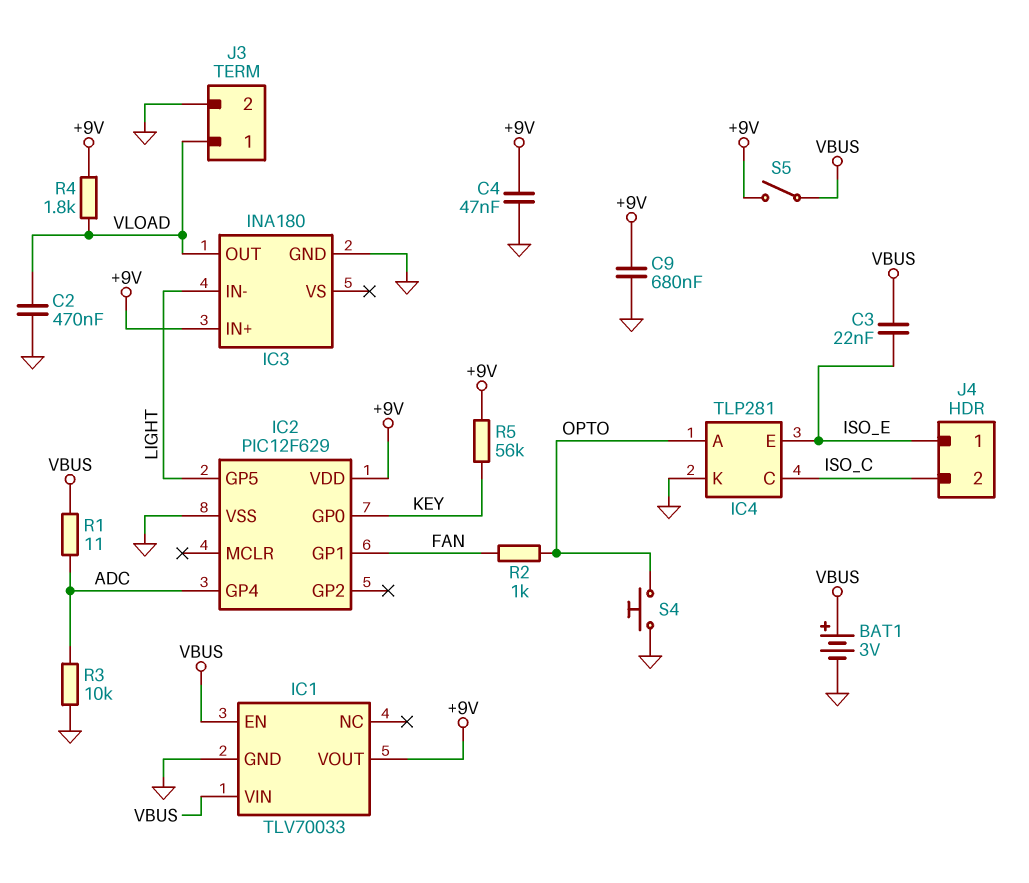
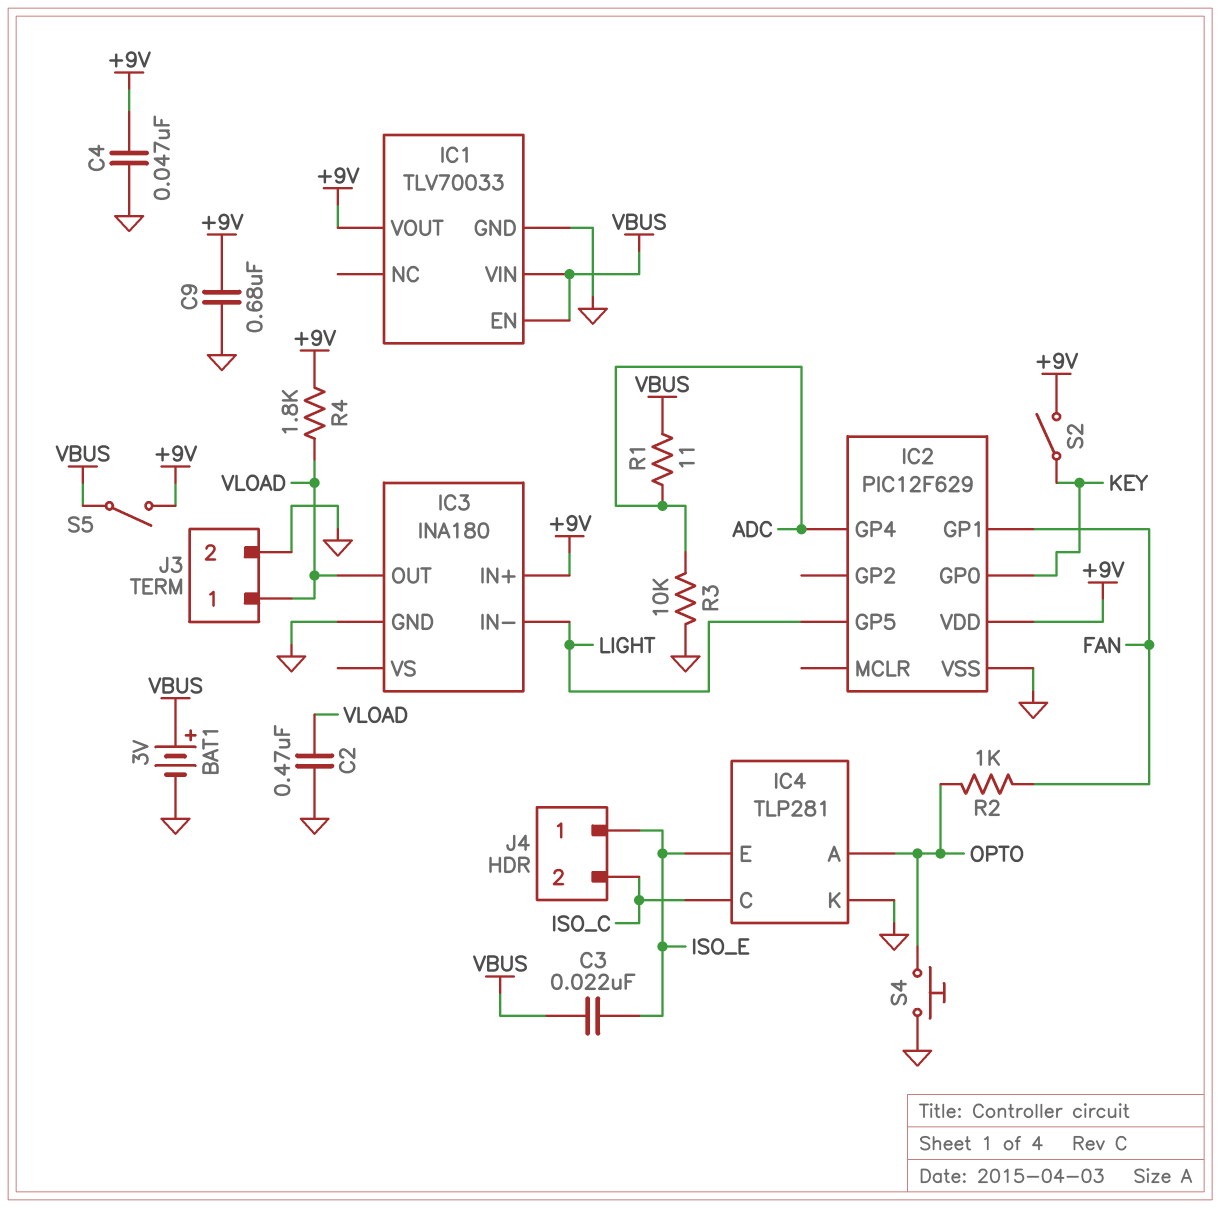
R5: 56k (+9V, KEY) -> none
S2: none -> switch (+9V, KEY)

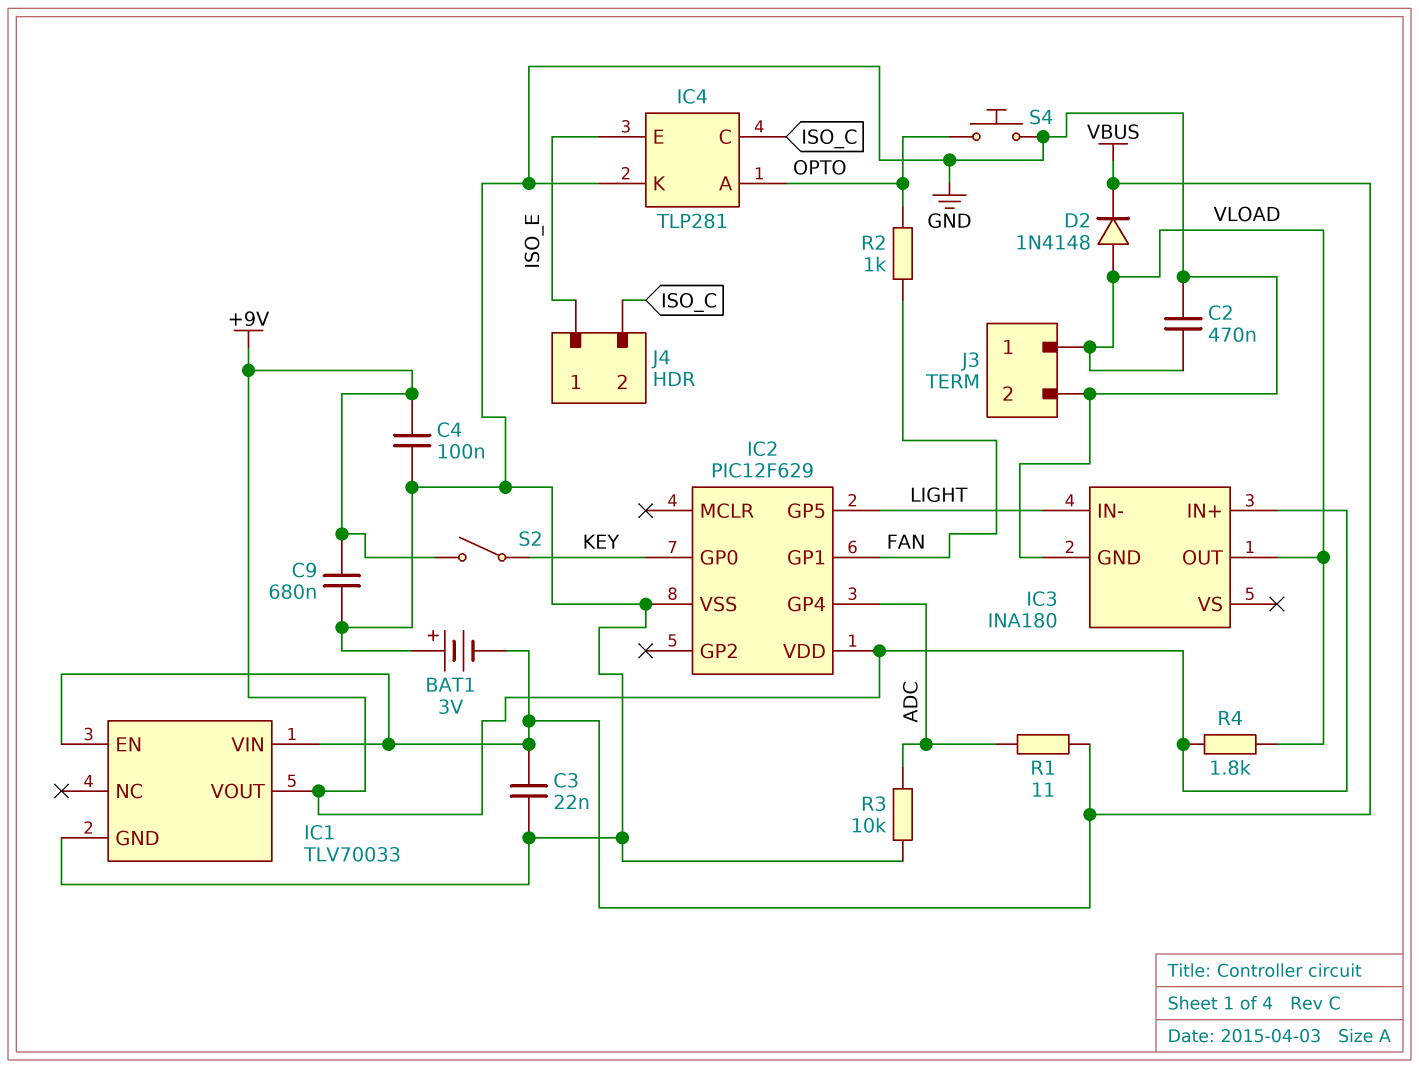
BAT1: 3V (plus VBUS, minus GND) -> 3V (plus GND, minus VBUS)
C3: 22nF (ISO_E, VBUS) -> 22nF (GND, VBUS)
C4: 47nF (+9V, GND) -> 100nF (+9V, GND)
D2: none -> diode 1N4148 (A VLOAD, K VBUS)
S5: switch (+9V, VBUS) -> none

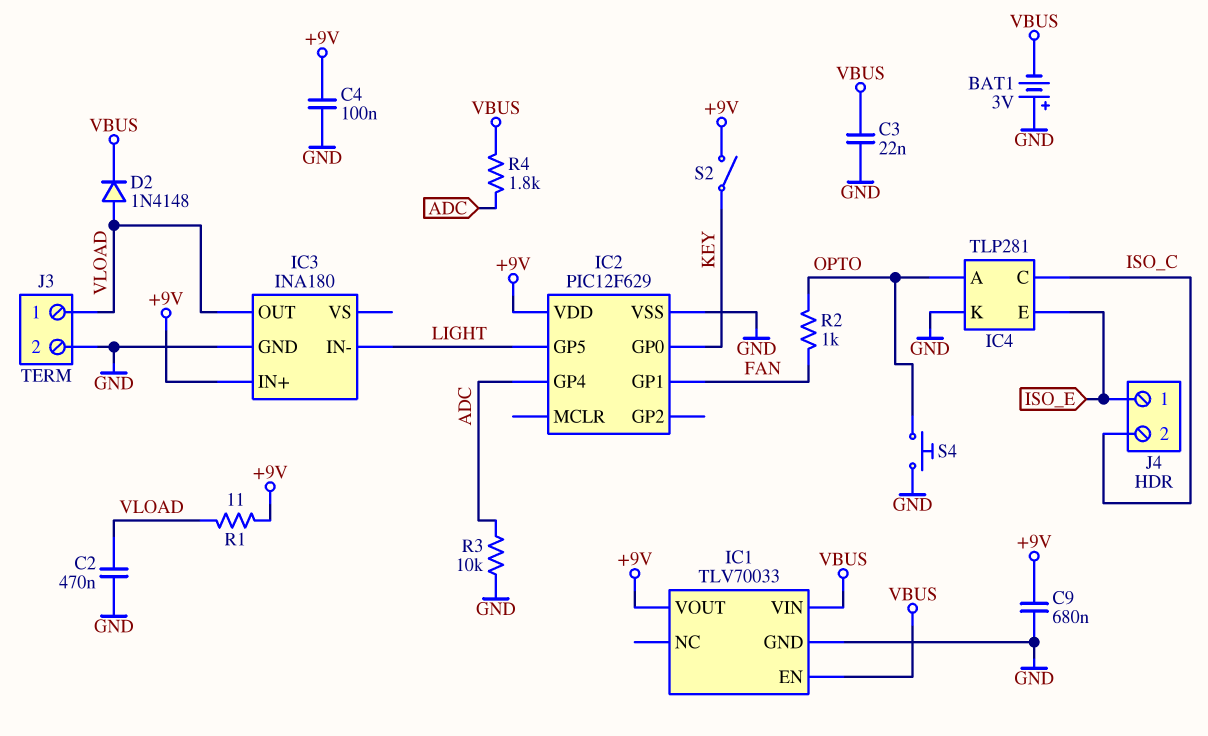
R1: 11 (ADC, VBUS) -> 11 (+9V, VLOAD)
R4: 1.8k (+9V, VLOAD) -> 1.8k (ADC, VBUS)

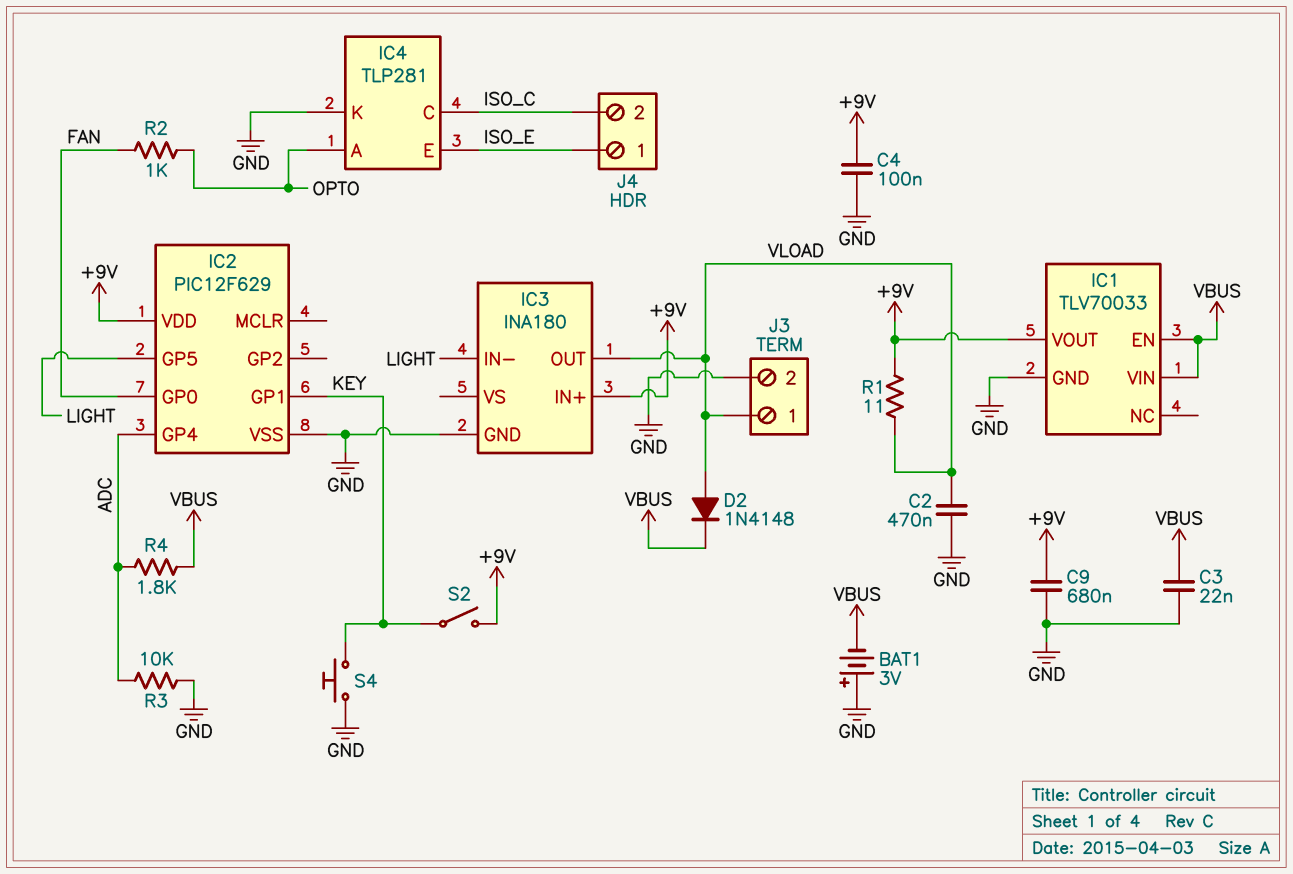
IC2 pin GP0: KEY -> FAN
IC2 pin GP1: FAN -> KEY
S4: button (GND, OPTO) -> button (GND, KEY)

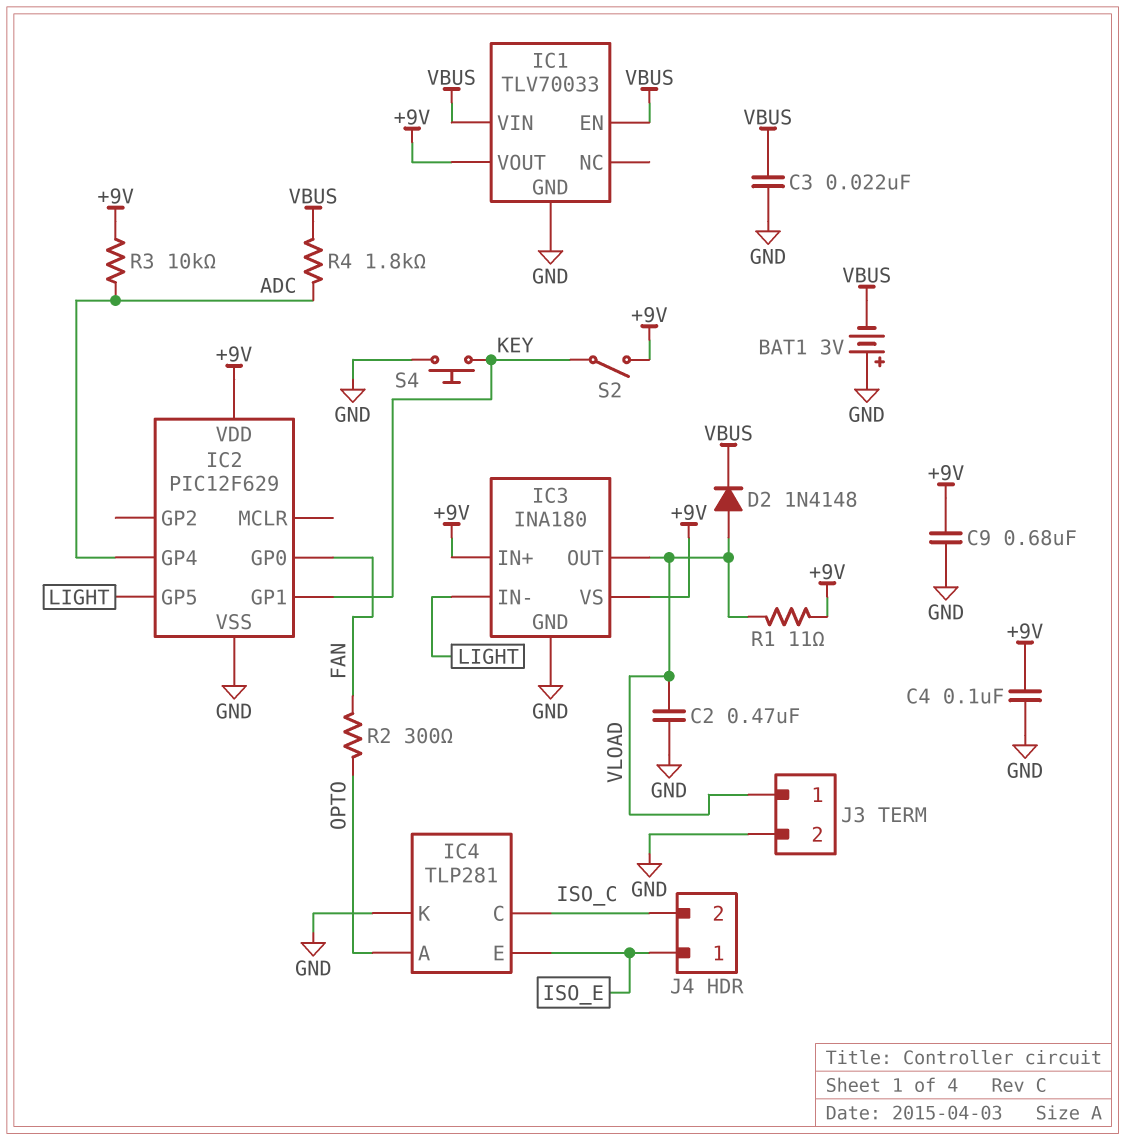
IC3 pin VS: none -> +9V
R2: 1k (FAN, OPTO) -> 300 (FAN, OPTO)
R3: 10k (ADC, GND) -> 10k (+9V, ADC)

